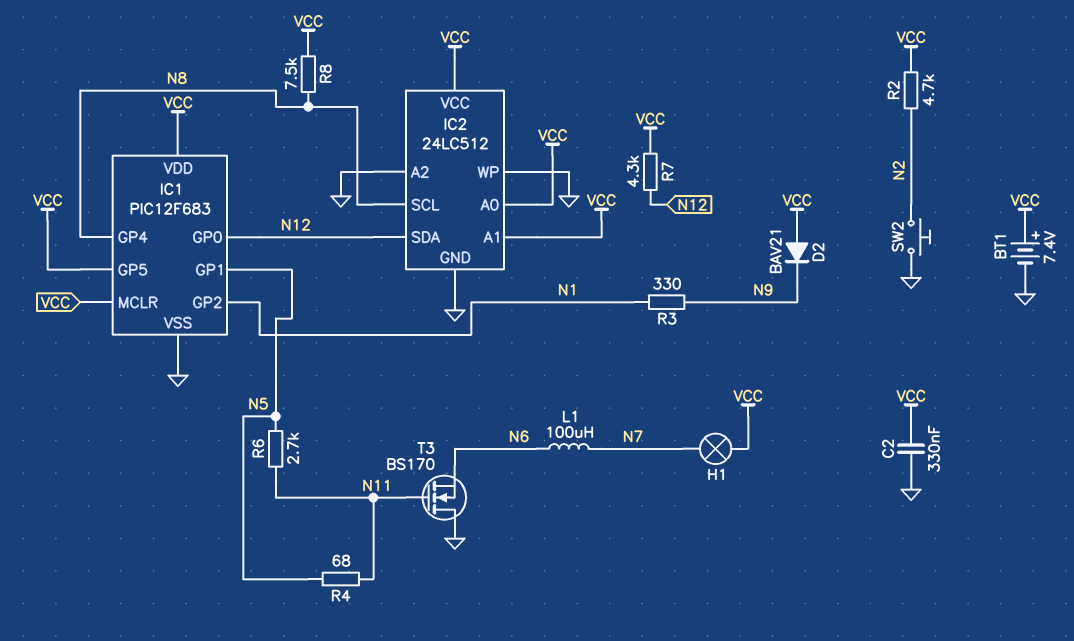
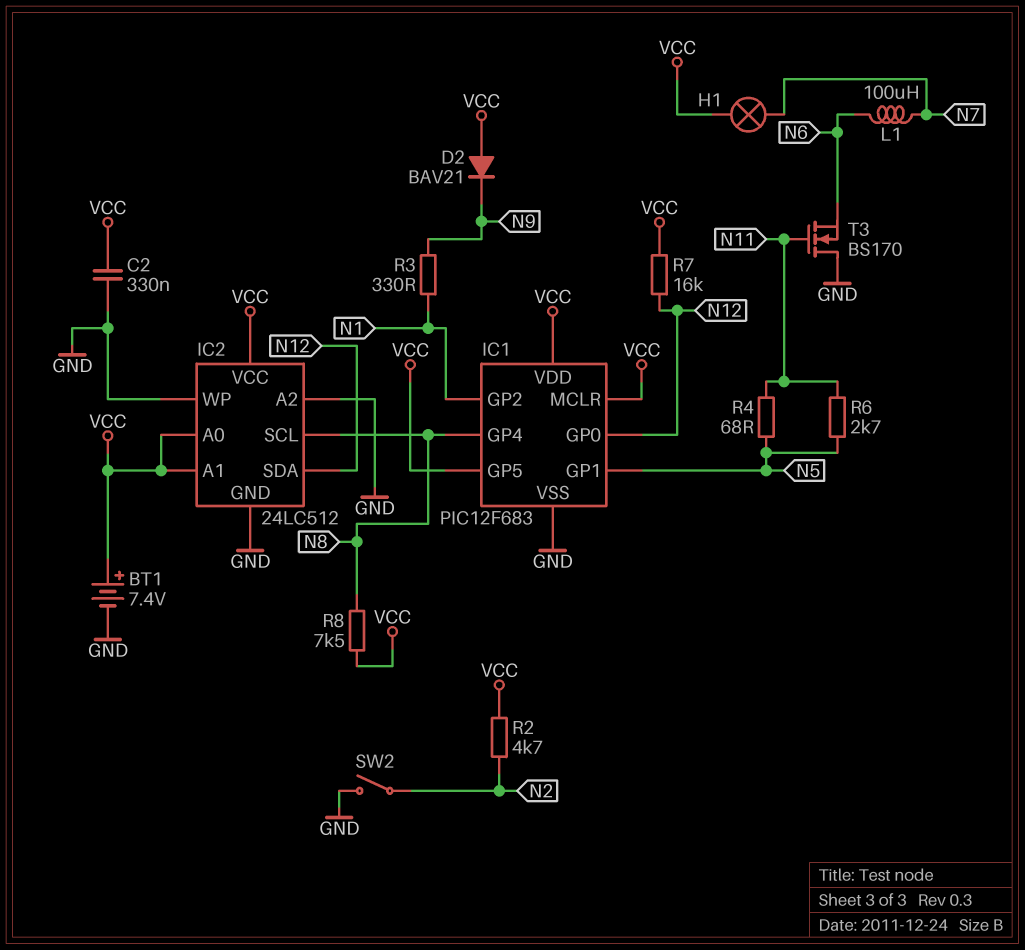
R7: 4.3k (N12, VCC) -> 16k (N12, VCC)
SW2: button (GND, N2) -> switch (GND, N2)

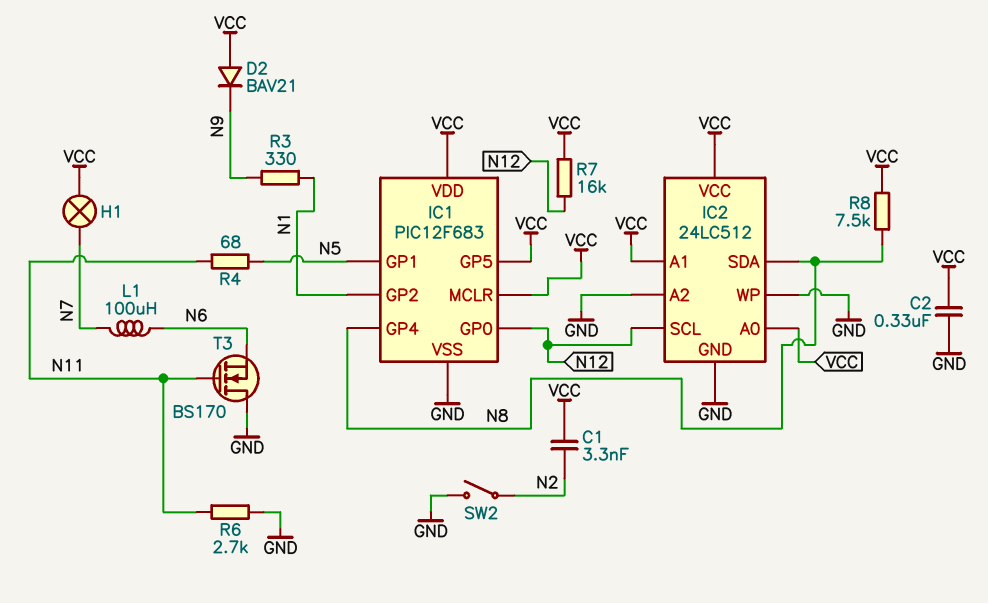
BT1: 7.4V (plus VCC, minus GND) -> none
C1: none -> 3.3nF (N2, VCC)
IC2 pin SCL: N8 -> N12
IC2 pin SDA: N12 -> N8
R2: 4.7k (N2, VCC) -> none
R6: 2.7k (N5, N11) -> 2.7k (GND, N11)

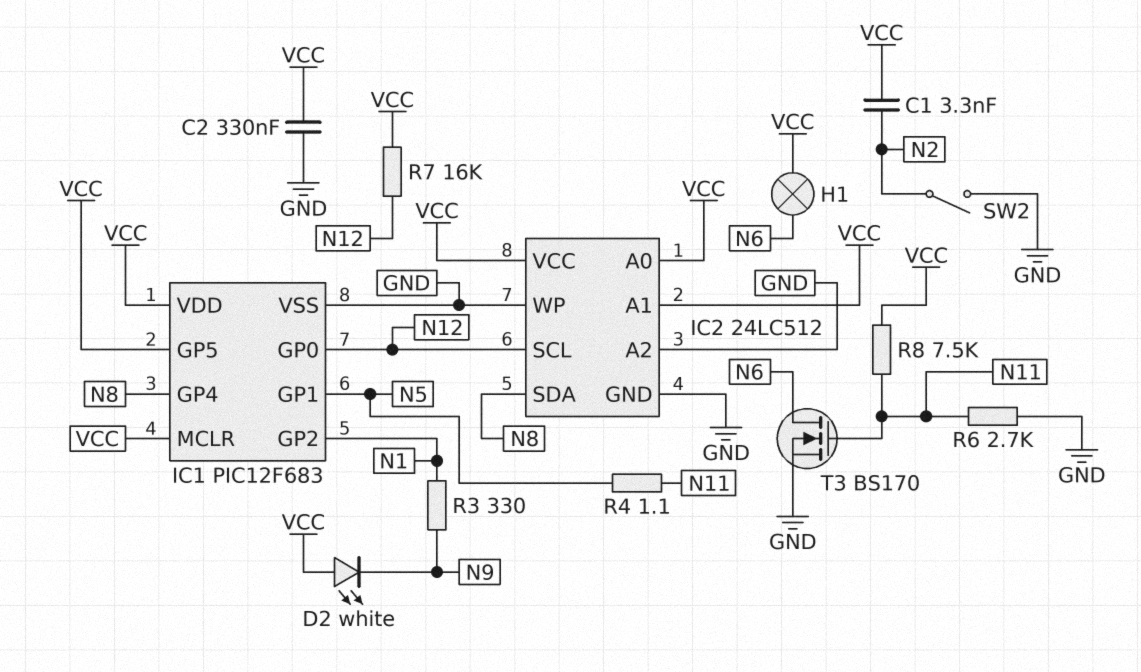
D2: diode BAV21 (A VCC, K N9) -> LED white (A VCC, K N9)
H1: lamp (N7, VCC) -> lamp (N6, VCC)
L1: 100uH (N6, N7) -> none
R4: 68 (N5, N11) -> 1.1 (N5, N11)
R8: 7.5k (N8, VCC) -> 7.5k (N11, VCC)
T3: NMOS BS170 (G N11, D GND, S N6) -> NMOS BS170 (G N11, D N6, S GND)

